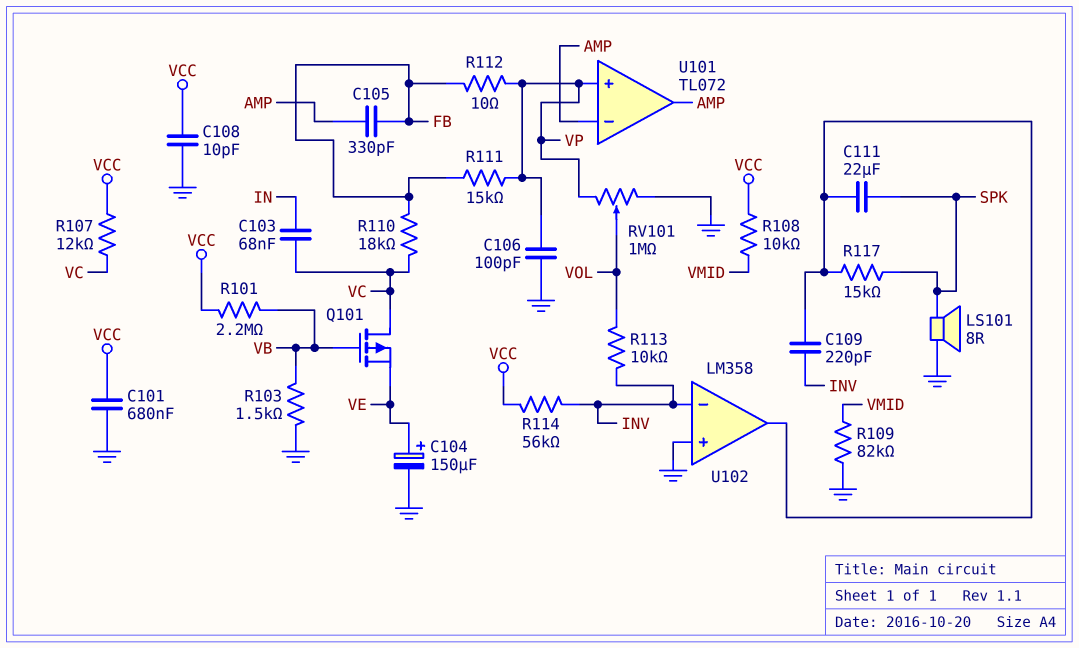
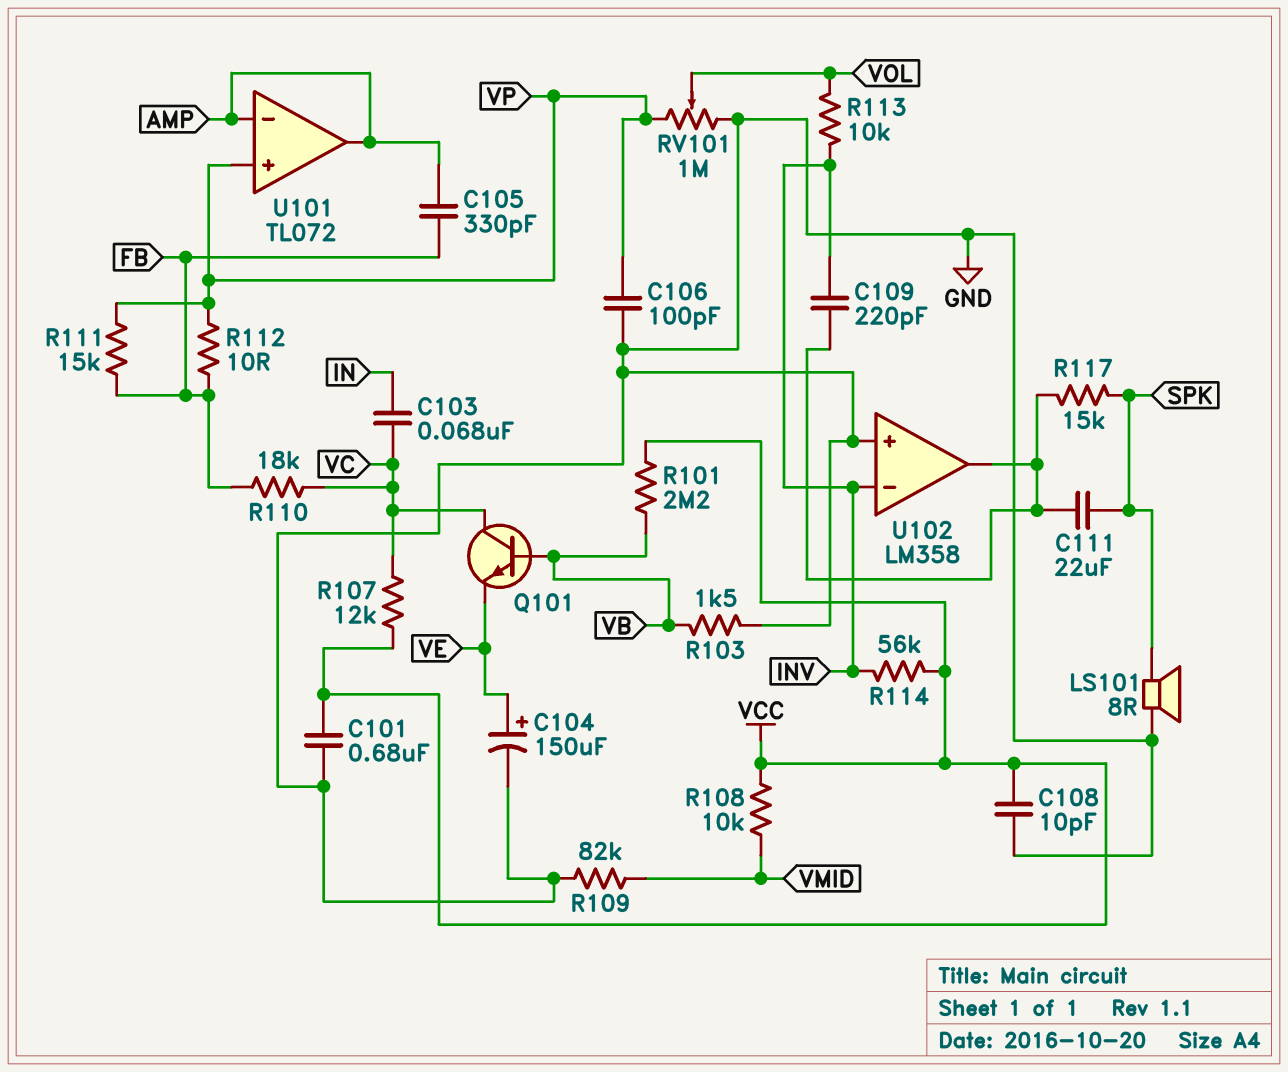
Q101: PMOS (G VB, D VC, S VE) -> NPN (B VB, C VC, E VE)

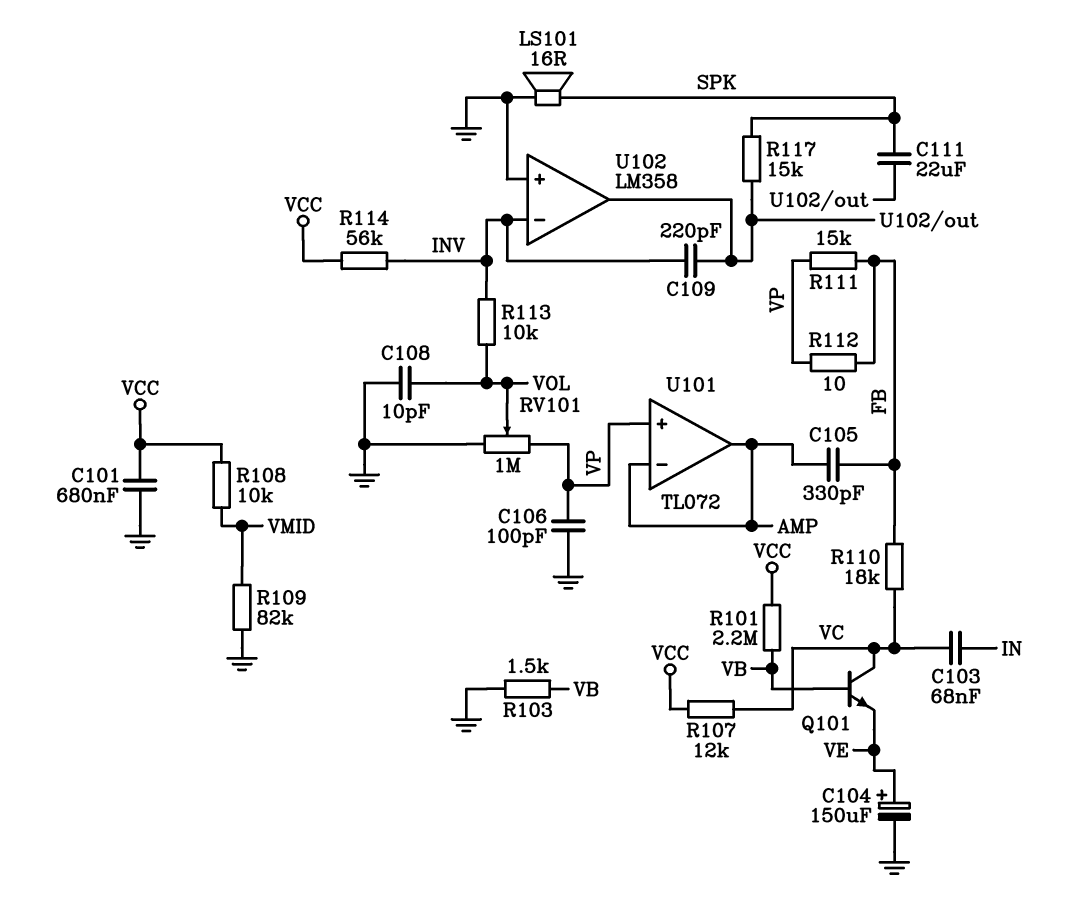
C108: 10pF (GND, VCC) -> 10pF (GND, VOL)
LS101: speaker 8R (GND, SPK) -> speaker 16R (GND, SPK)

